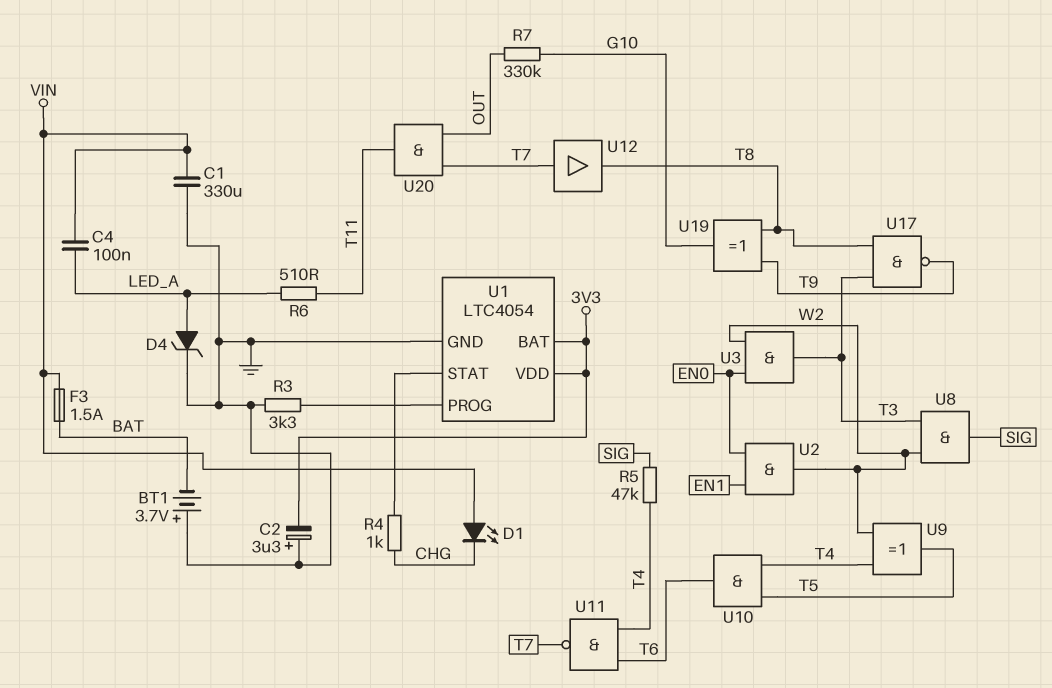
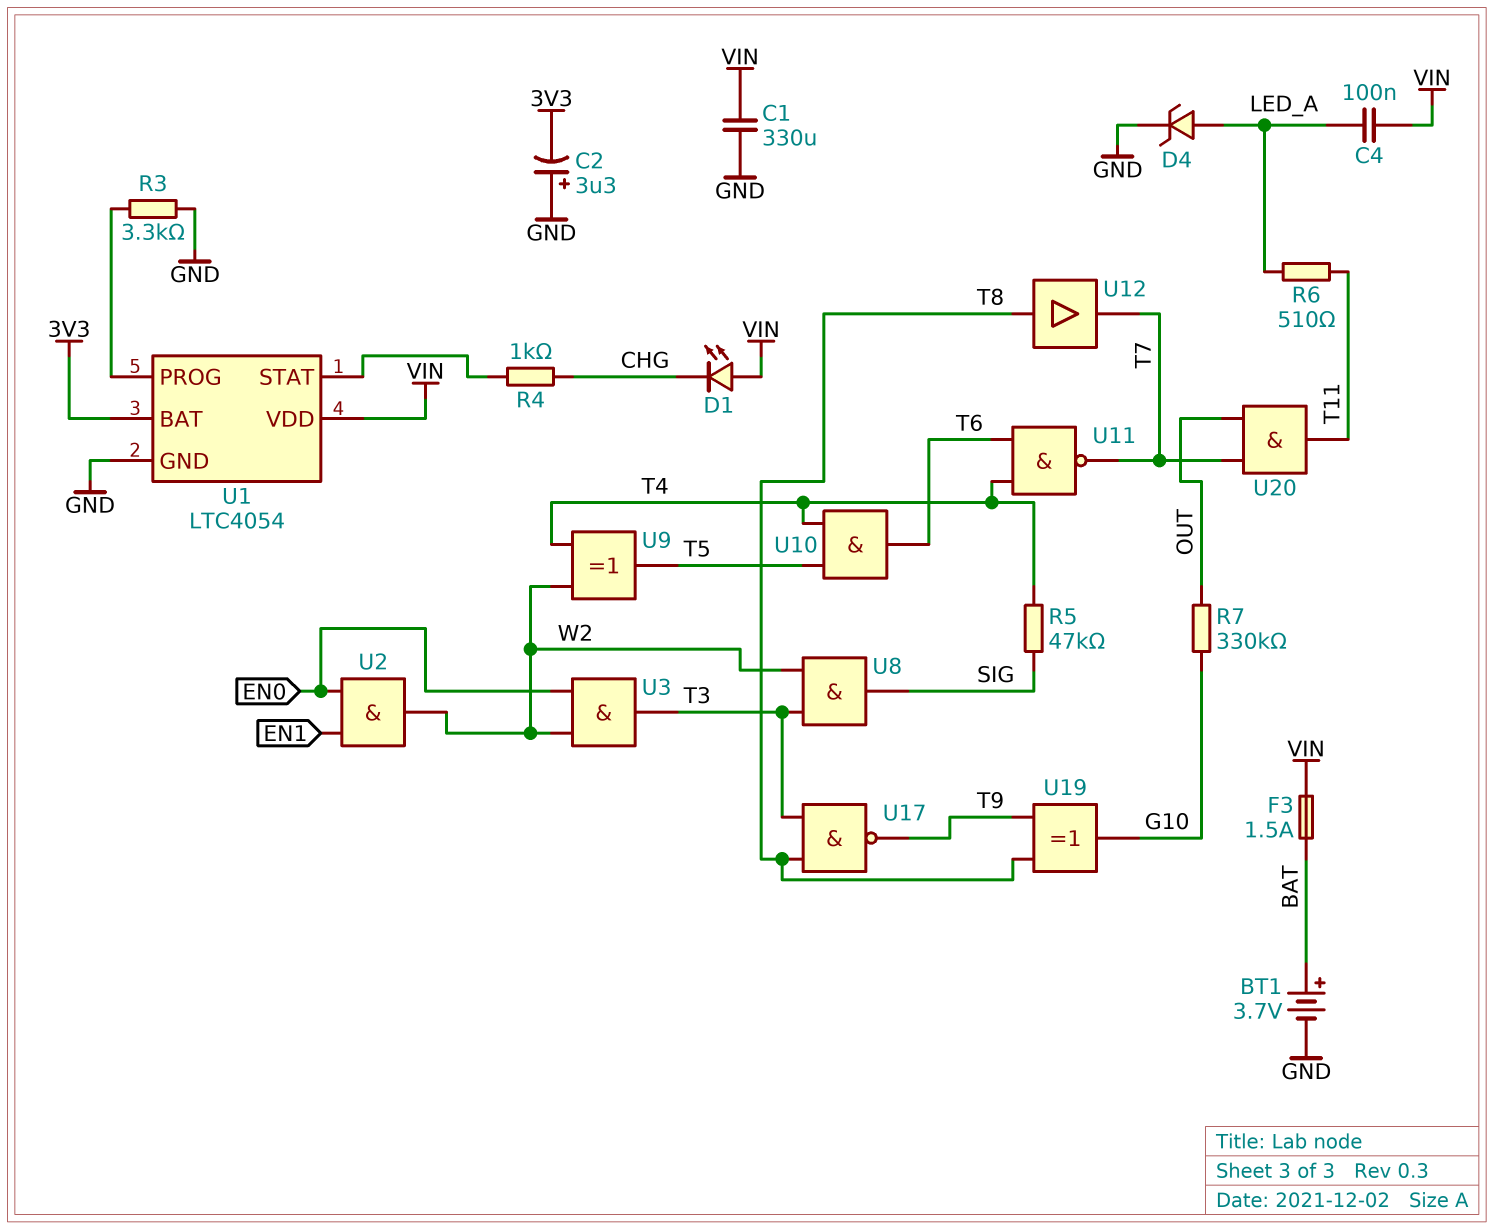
BT1: 3.7V (plus GND, minus BAT) -> 3.7V (plus BAT, minus GND)
U1 pin VDD: 3V3 -> VIN
U12: buffer (in T7, out T8) -> buffer (in T8, out T7)

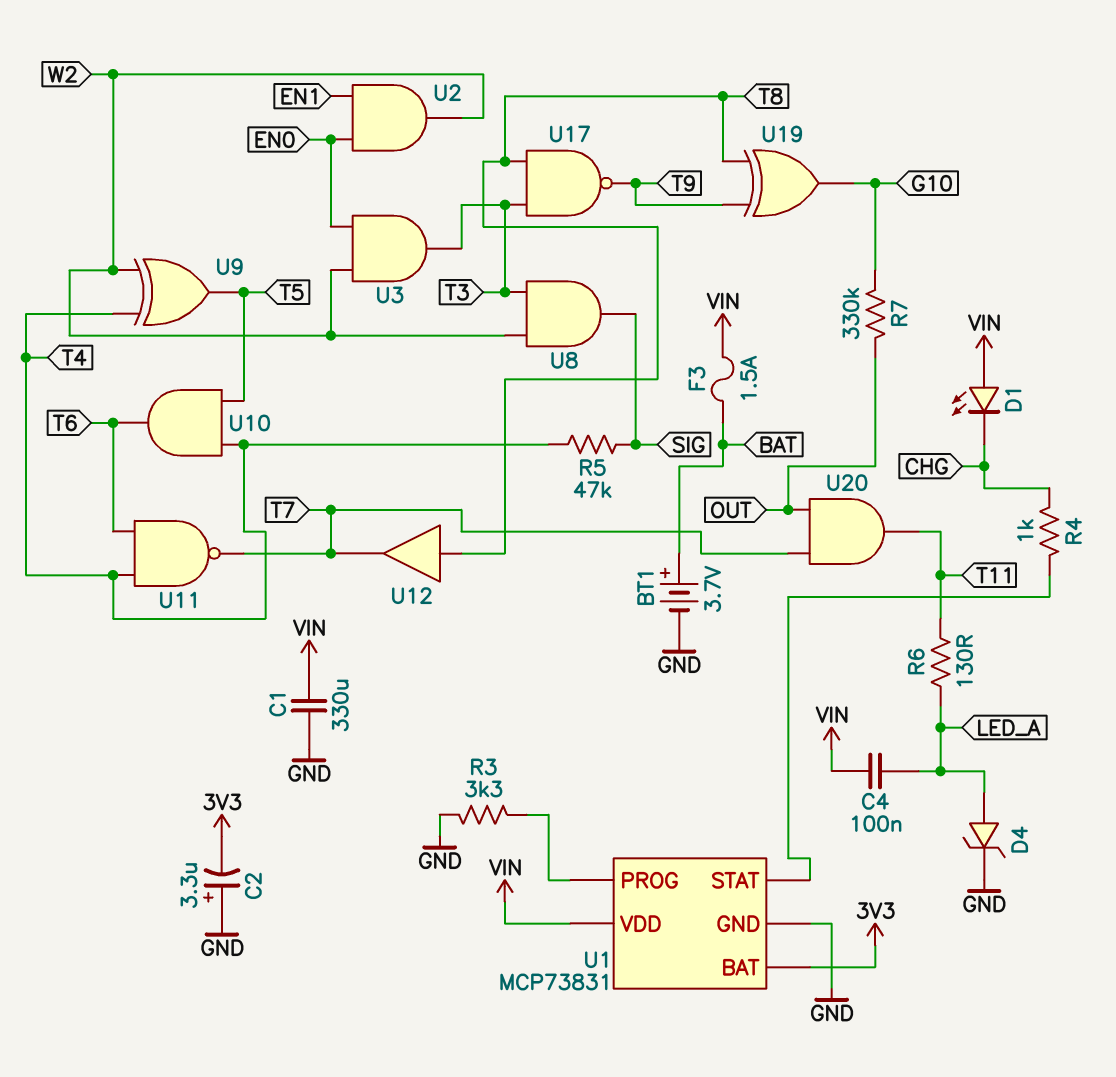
R6: 510 (LED_A, T11) -> 130 (LED_A, T11)
U1: LTC4054 -> MCP73831

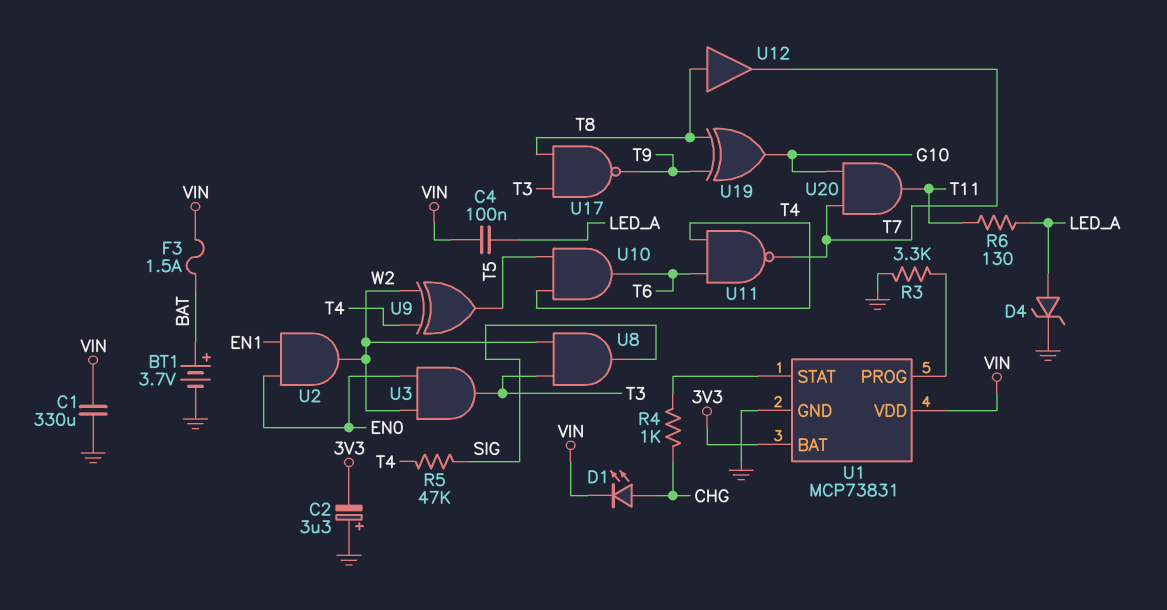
D1: LED (A VIN, K CHG) -> LED (A CHG, K VIN)
R7: 330k (G10, OUT) -> none
U20: AND (in OUT, in T7, out T11) -> AND (in G10, in T7, out T11)

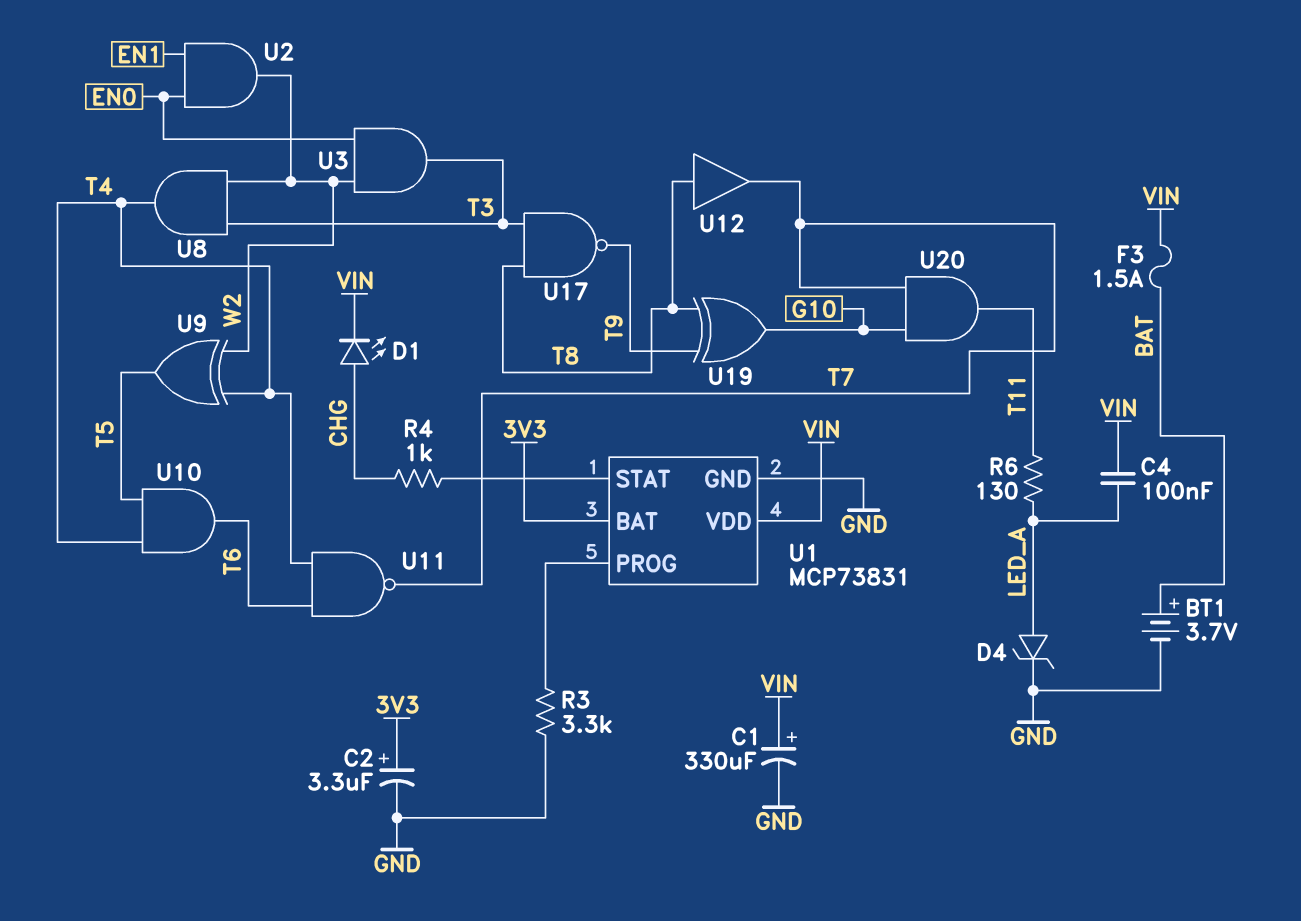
C1: 330uF (GND, VIN) -> 330uF (plus VIN, minus GND)
C2: 3.3uF (plus GND, minus 3V3) -> 3.3uF (plus 3V3, minus GND)
R5: 47k (SIG, T4) -> none
U8: AND (in T3, in W2, out SIG) -> AND (in T3, in W2, out T4)

